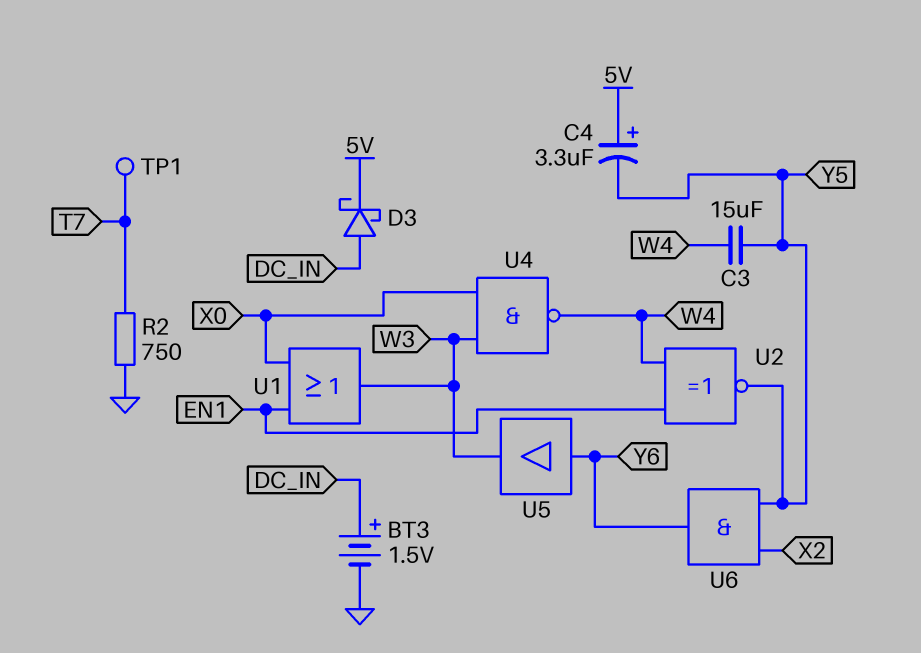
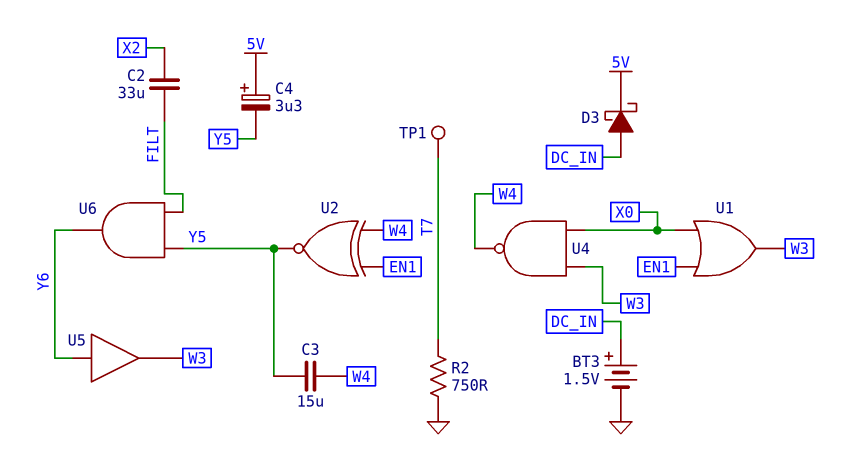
C2: none -> 33uF (FILT, X2)
U6: AND (in X2, in Y5, out Y6) -> AND (in FILT, in Y5, out Y6)

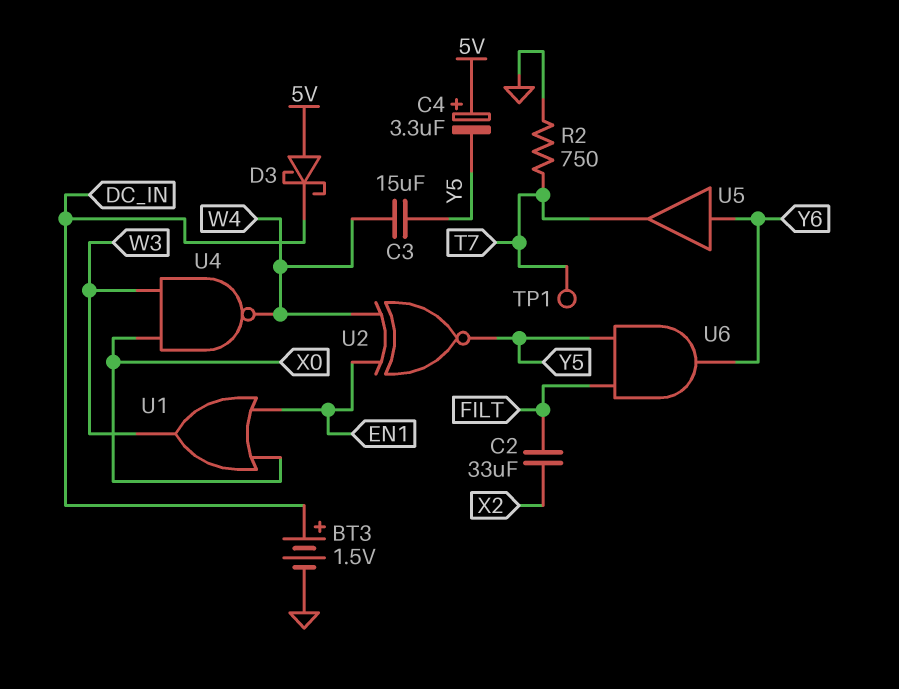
D3: schottky (A DC_IN, K 5V) -> schottky (A 5V, K DC_IN)
U5: buffer (in Y6, out W3) -> buffer (in Y6, out T7)

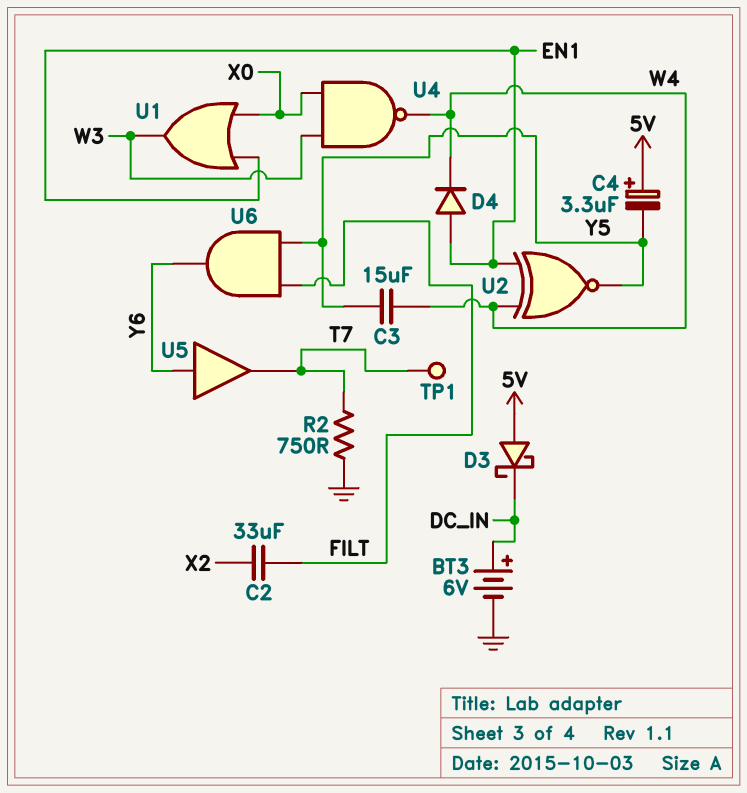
BT3: 1.5V (plus DC_IN, minus GND) -> 6V (plus DC_IN, minus GND)
D4: none -> diode (A EN1, K W4)

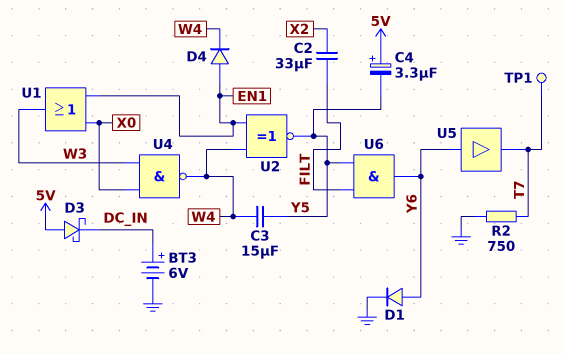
D1: none -> diode (A Y6, K GND)

